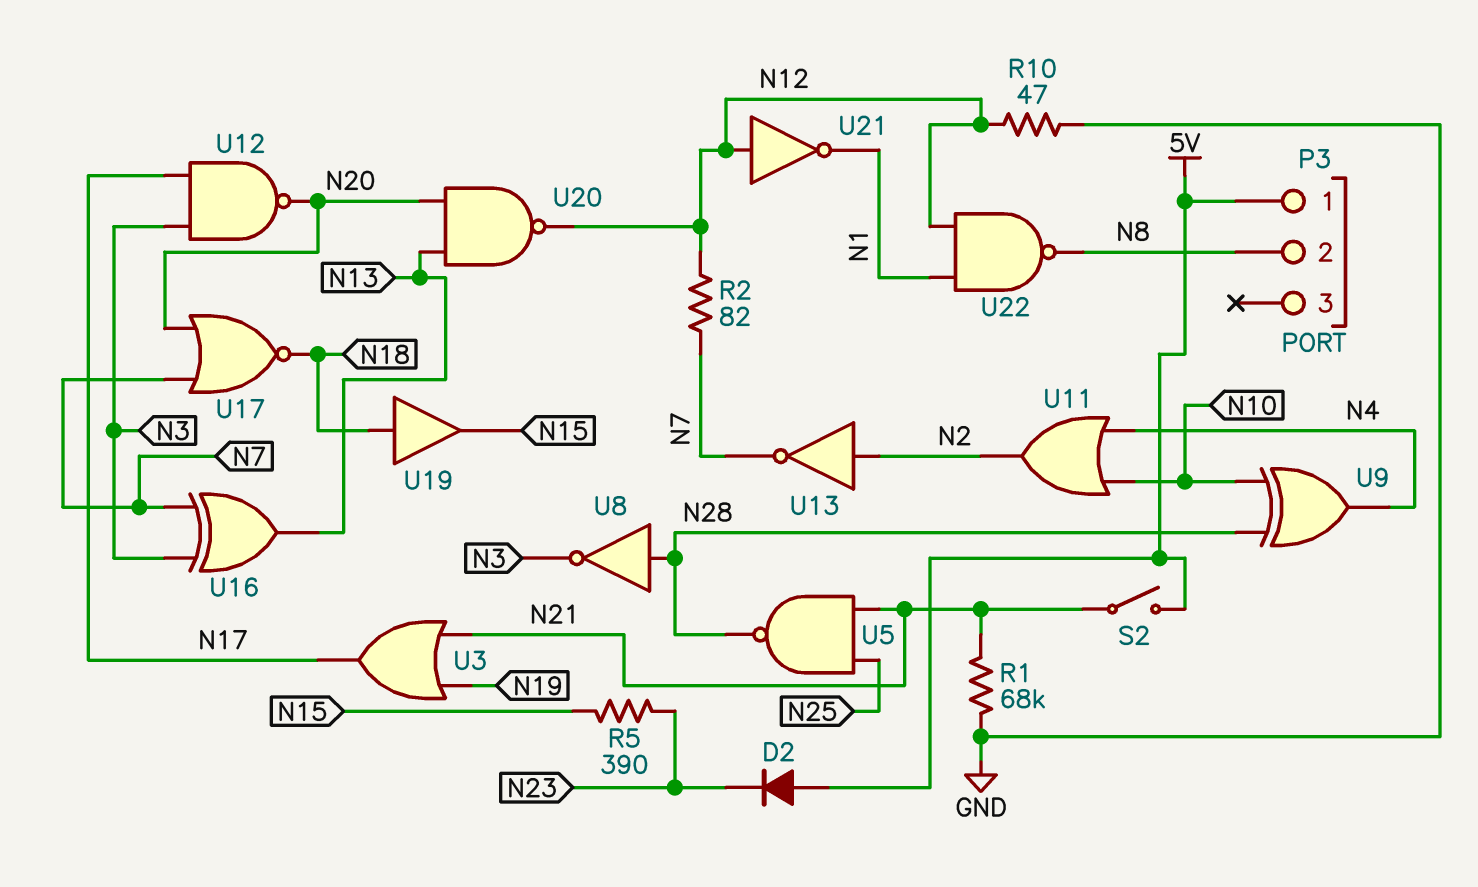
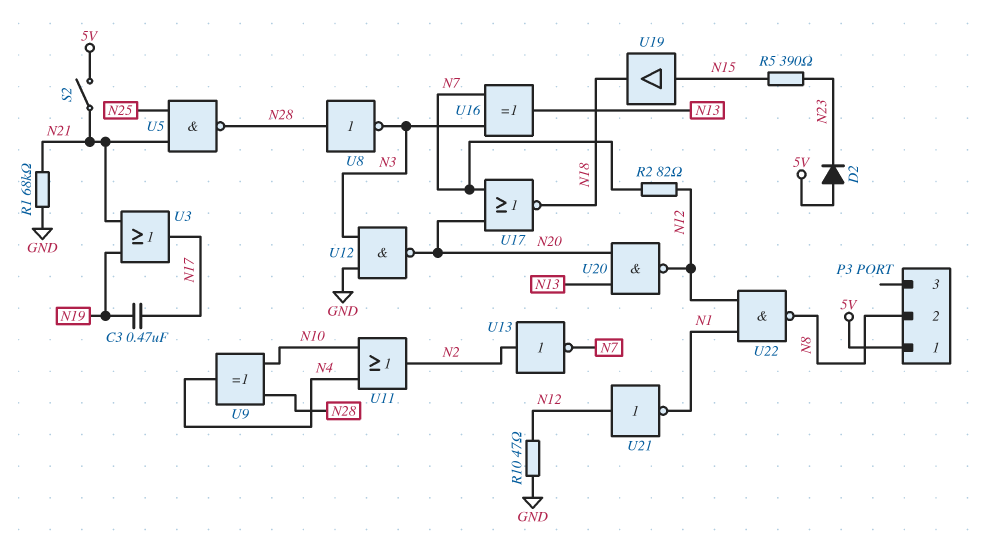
C3: none -> 470nF (N17, N19)
U12: NAND (in N3, in N17, out N20) -> NAND (in GND, in N3, out N20)
U19: buffer (in N18, out N15) -> buffer (in N15, out N18)

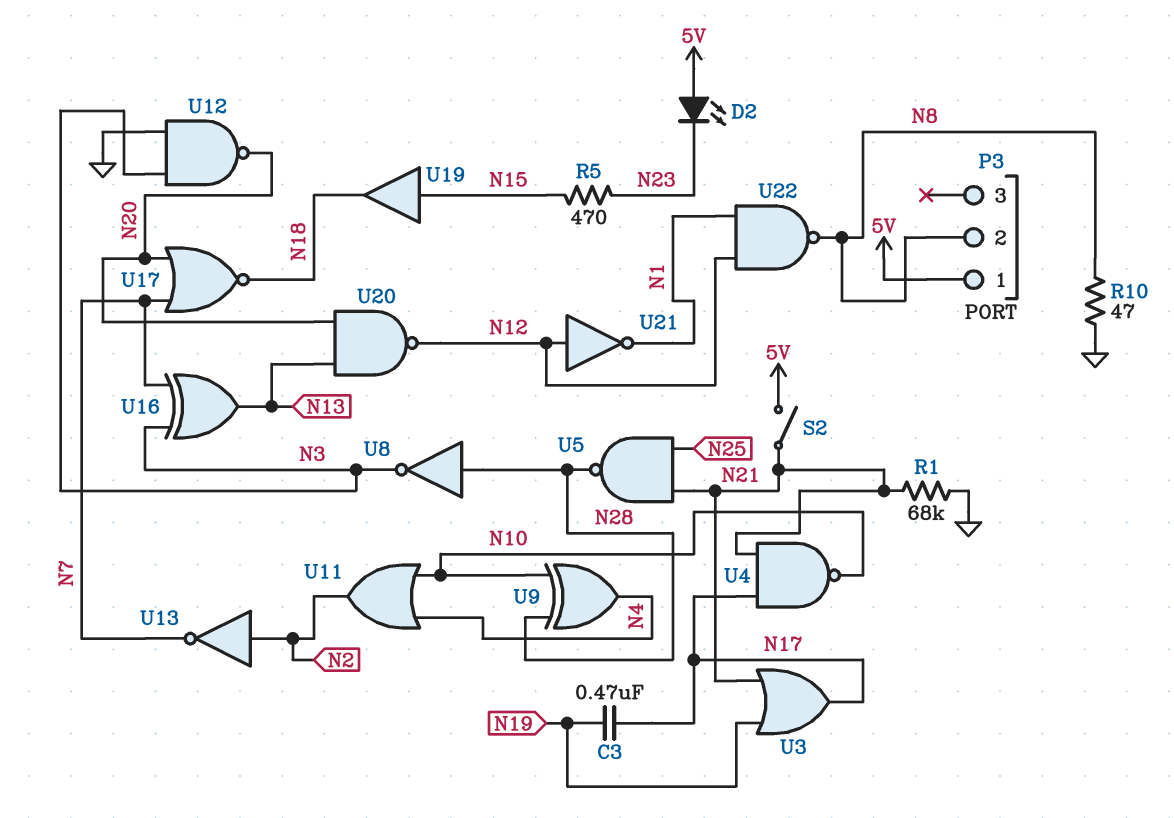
D2: diode (A 5V, K N23) -> LED (A 5V, K N23)
R2: 82 (N7, N12) -> none
R5: 390 (N15, N23) -> 470 (N15, N23)
R10: 47 (GND, N12) -> 47 (GND, N8)
U4: none -> NAND (in N17, in N21, out N10)

